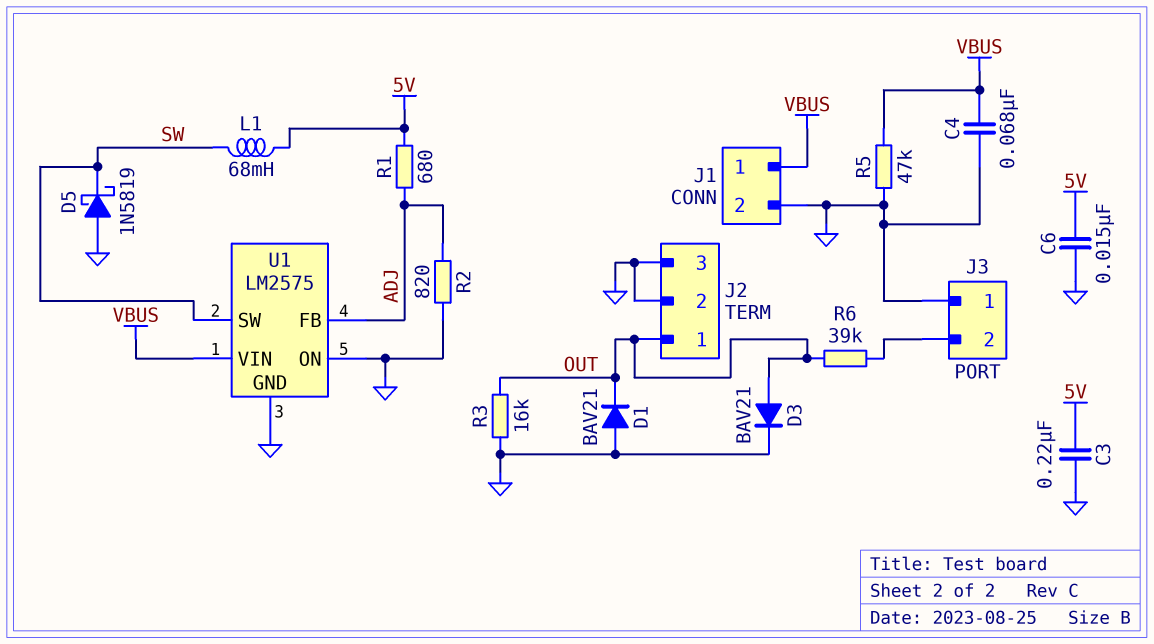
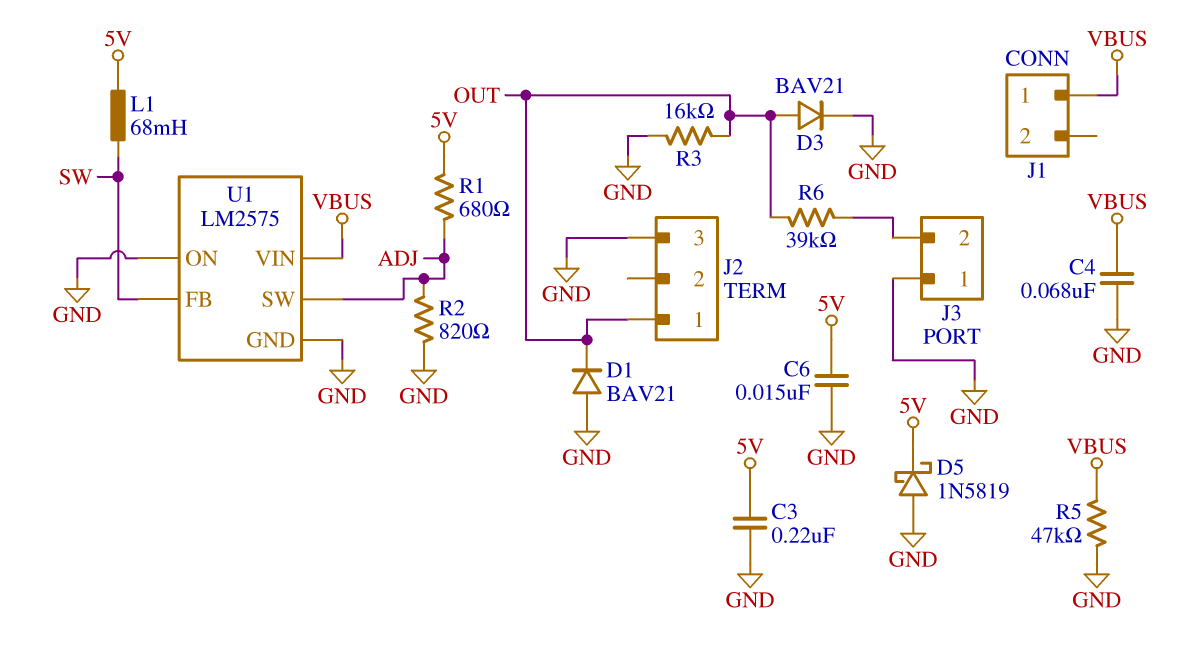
D5: schottky 1N5819 (A GND, K SW) -> schottky 1N5819 (A GND, K 5V)
J1 pin 2: GND -> none
J2 pin 2: GND -> none
U1 pin FB: ADJ -> SW
U1 pin SW: SW -> ADJ

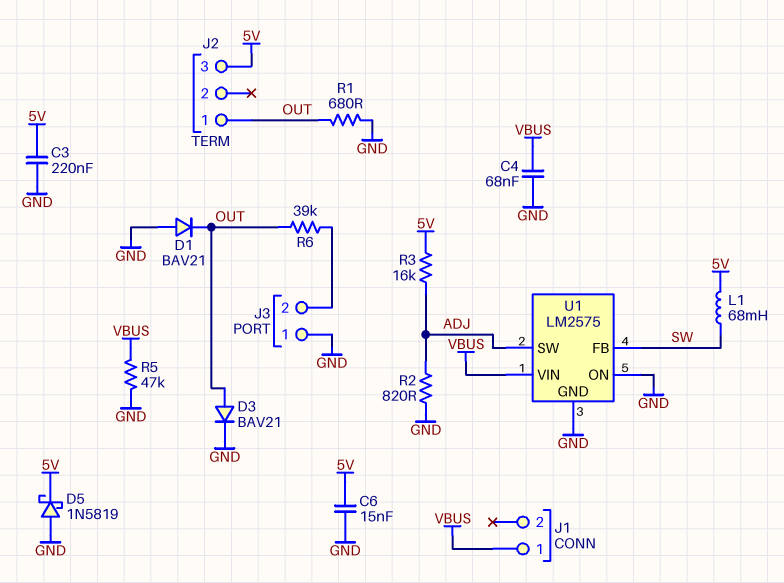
J2 pin 3: GND -> 5V
R1: 680 (5V, ADJ) -> 680 (GND, OUT)
R3: 16k (GND, OUT) -> 16k (5V, ADJ)

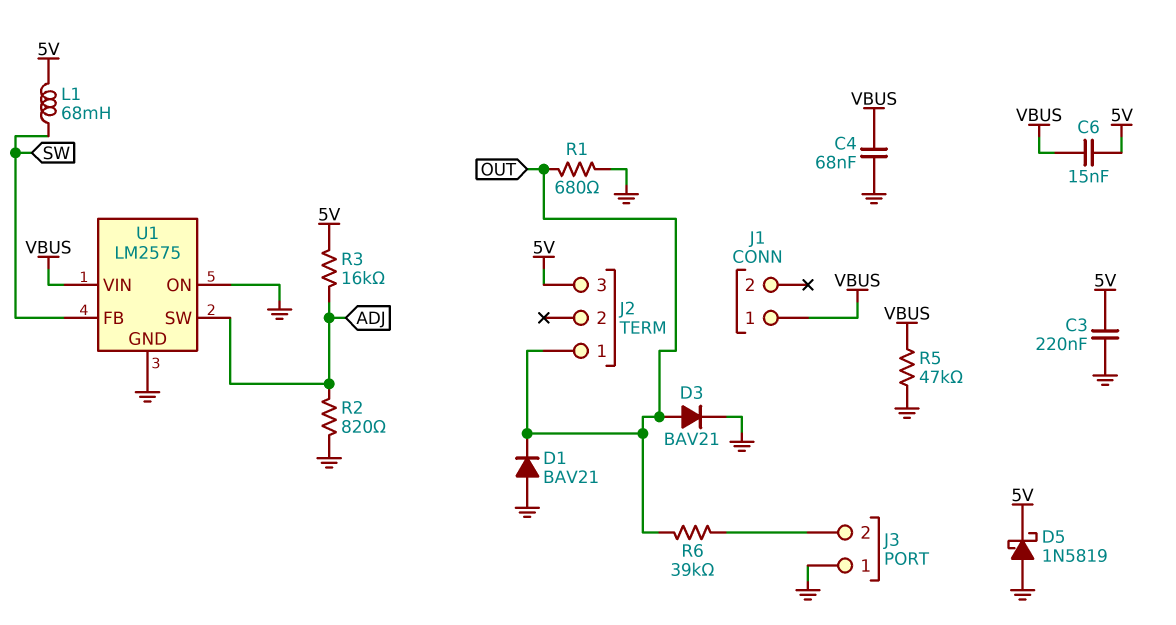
C6: 15nF (5V, GND) -> 15nF (5V, VBUS)

